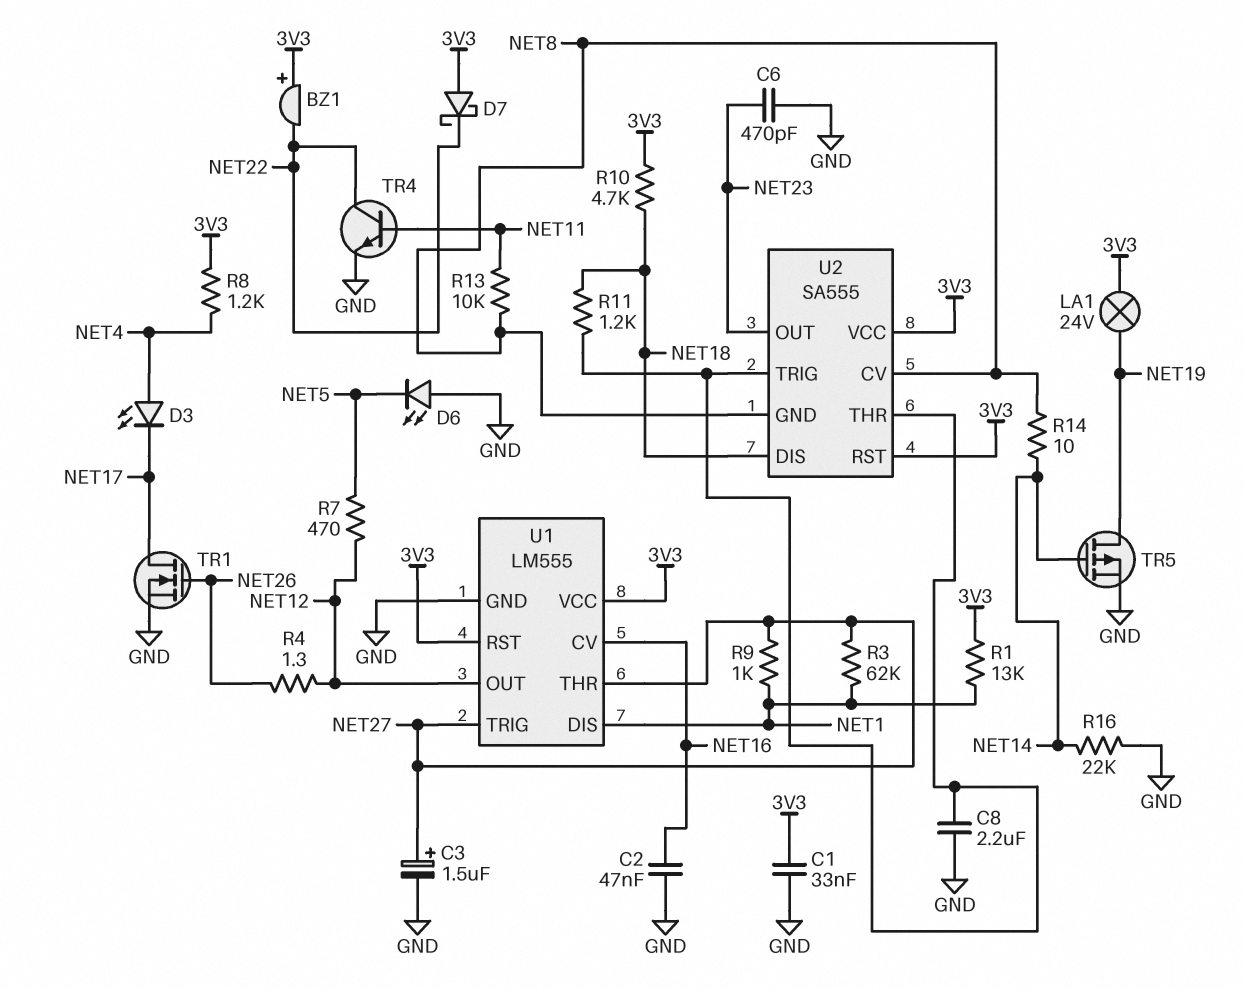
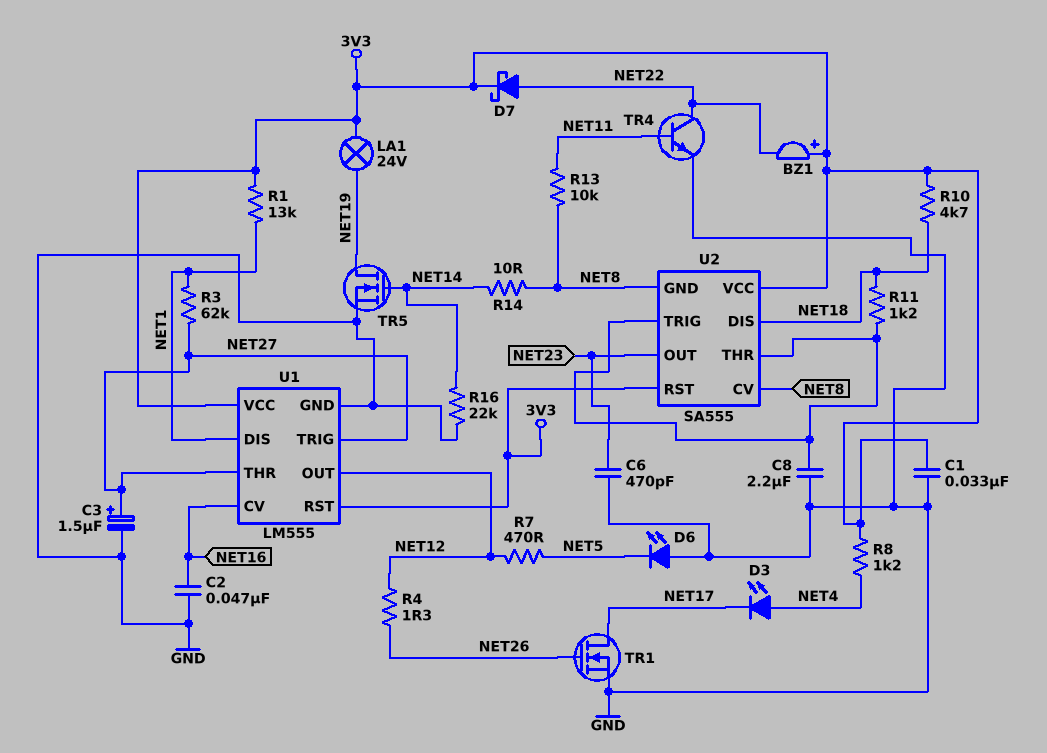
D7: schottky (A 3V3, K NET22) -> schottky (A NET22, K 3V3)
R9: 1k (NET1, NET27) -> none
TR5: PMOS (G NET14, D NET19, S GND) -> NMOS (G NET14, D NET19, S GND)

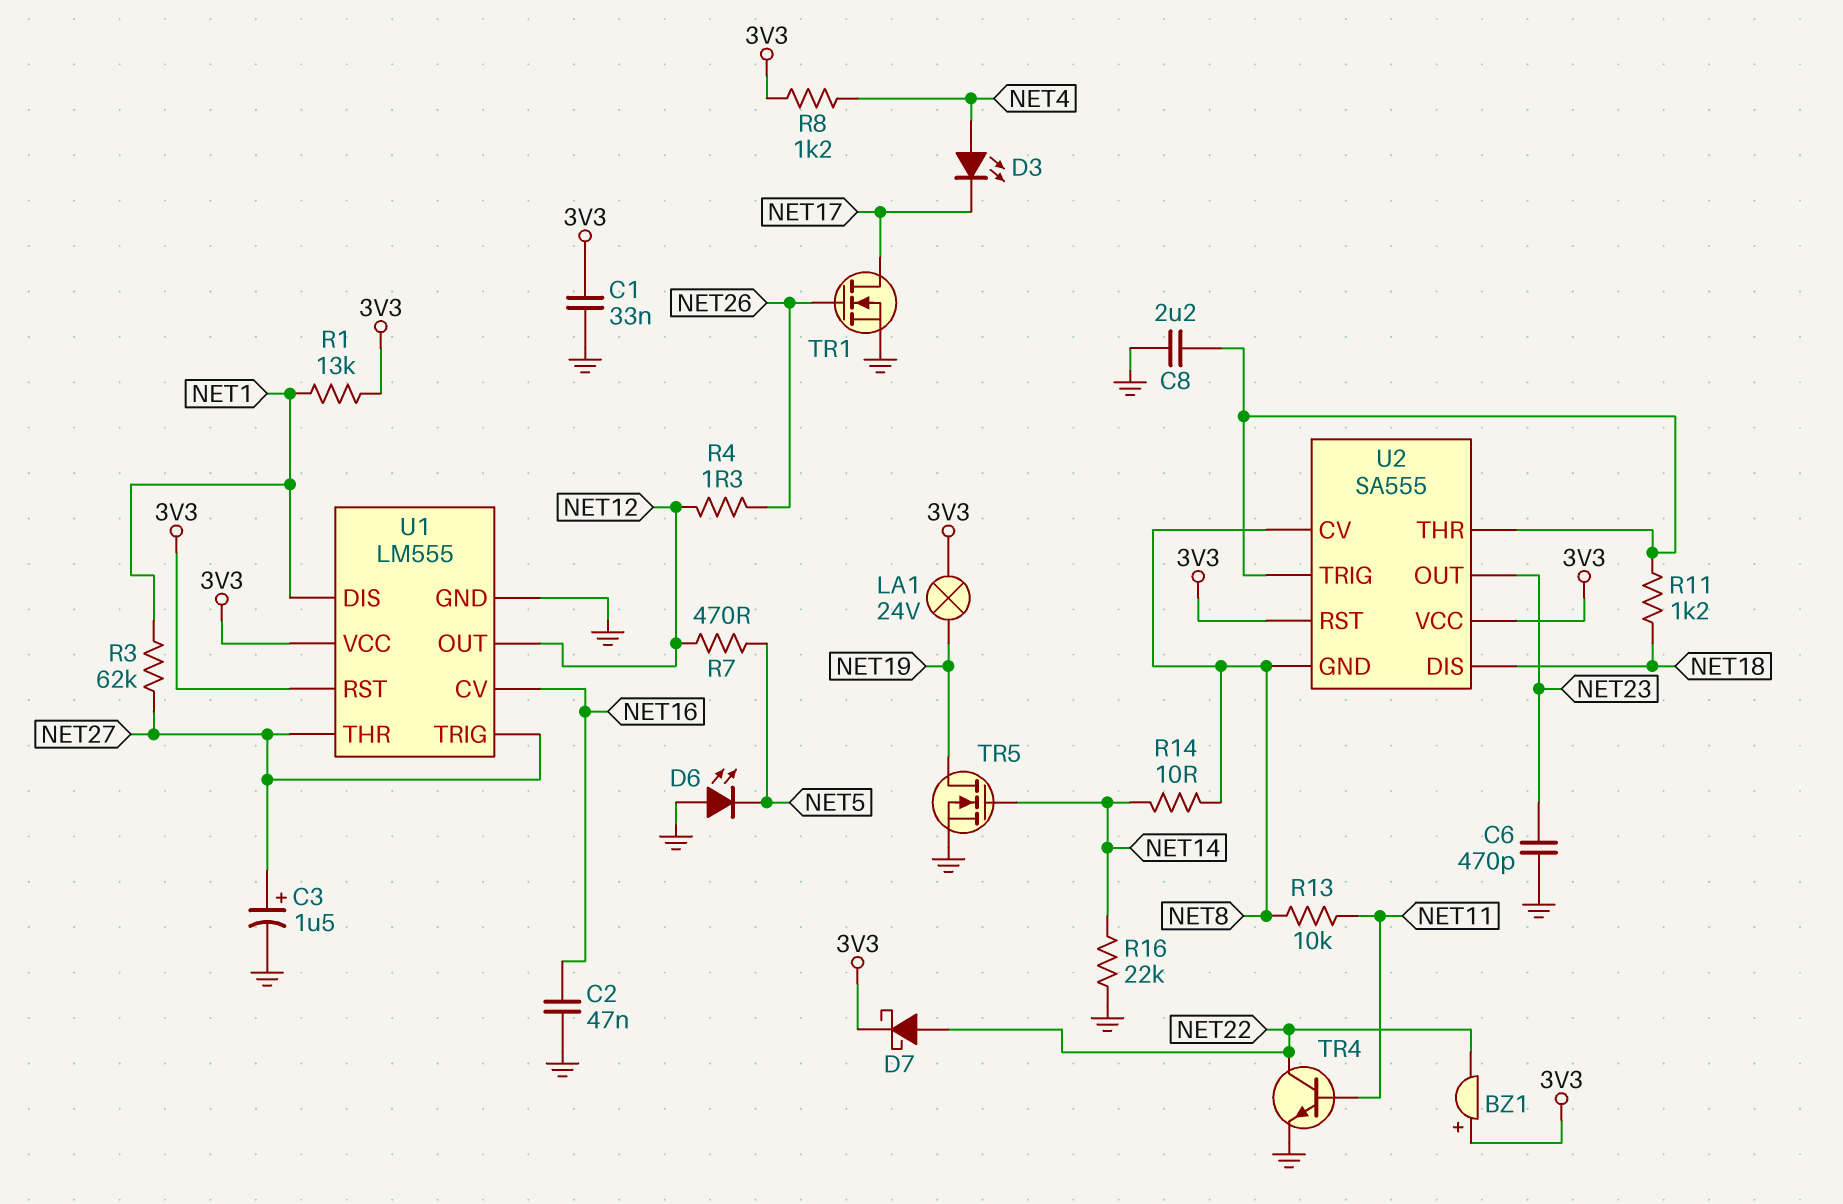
R10: 4.7k (3V3, NET18) -> none

